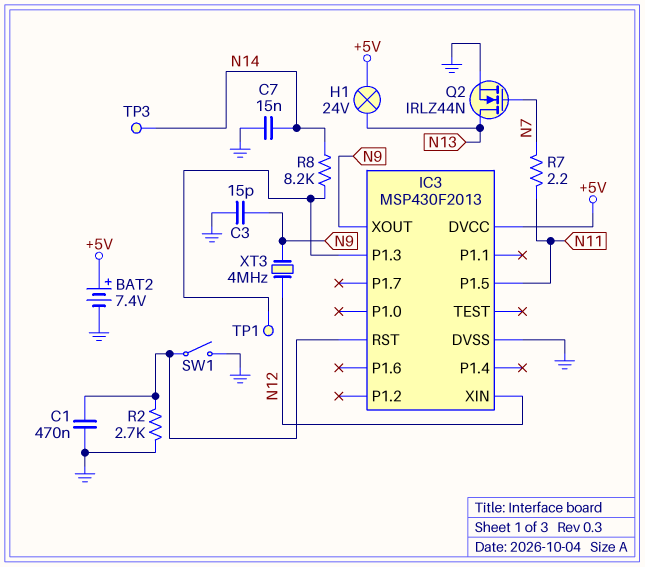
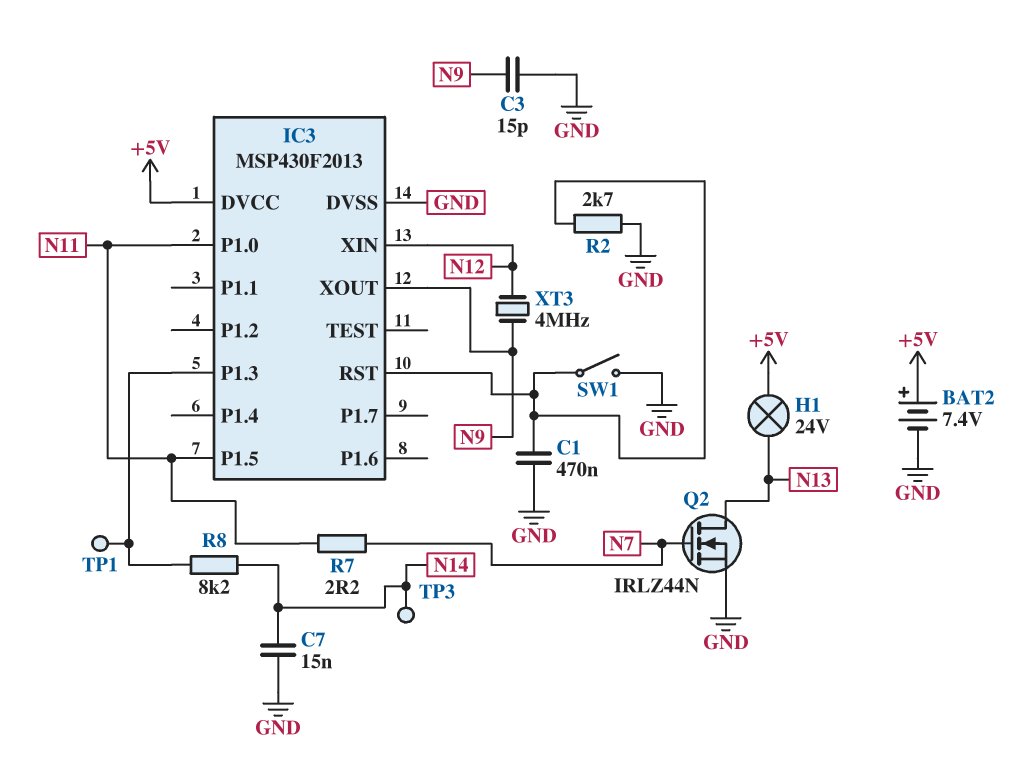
IC3 pin P1.0: none -> N11

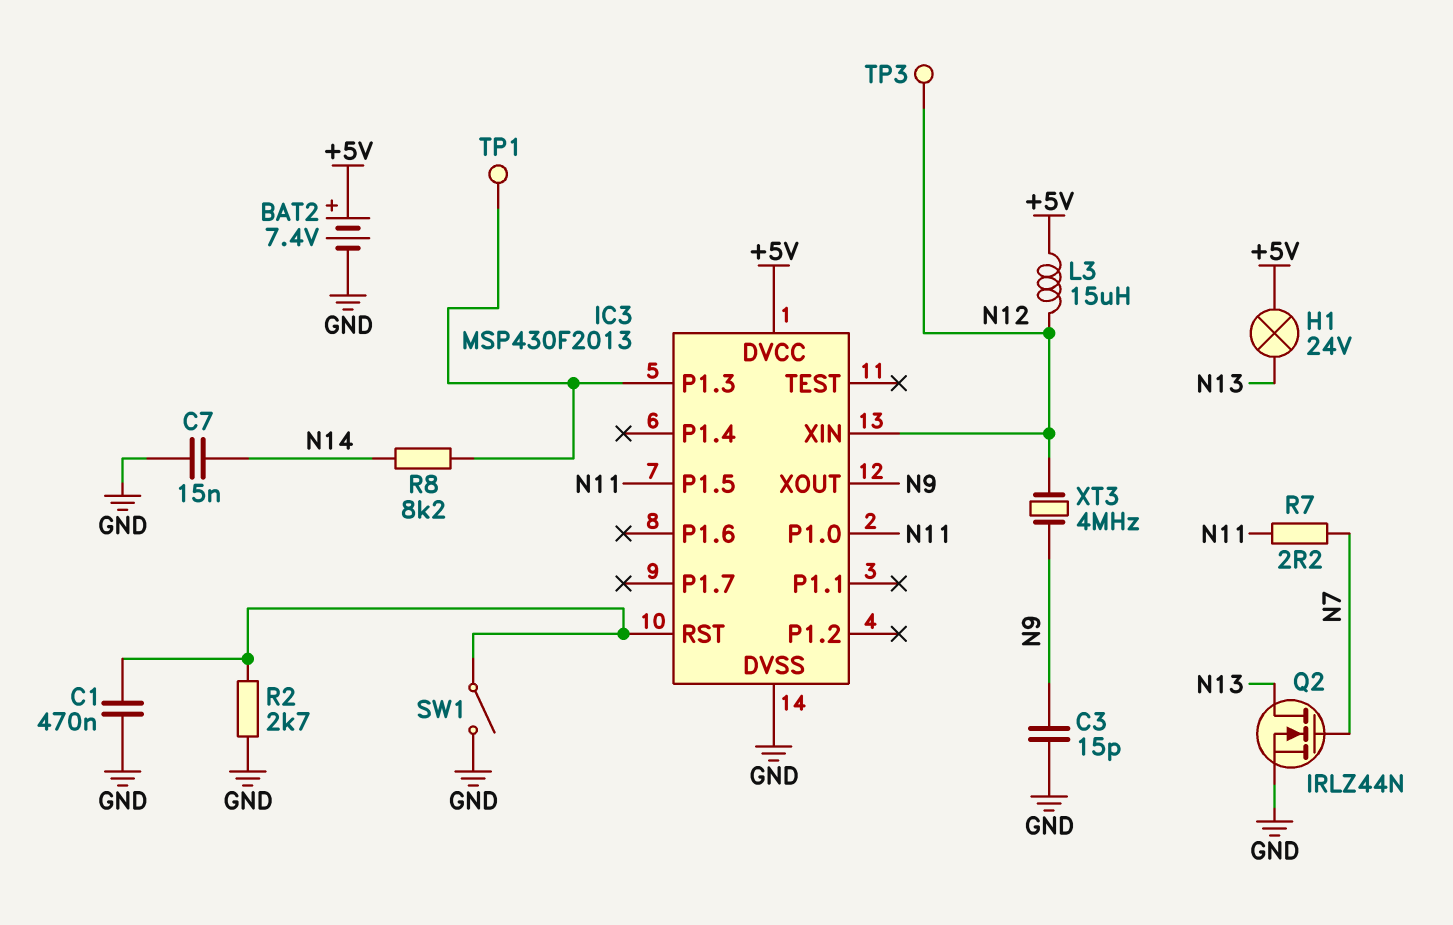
L3: none -> 15uH (+5V, N12)
TP3: test point (N14) -> test point (N12)

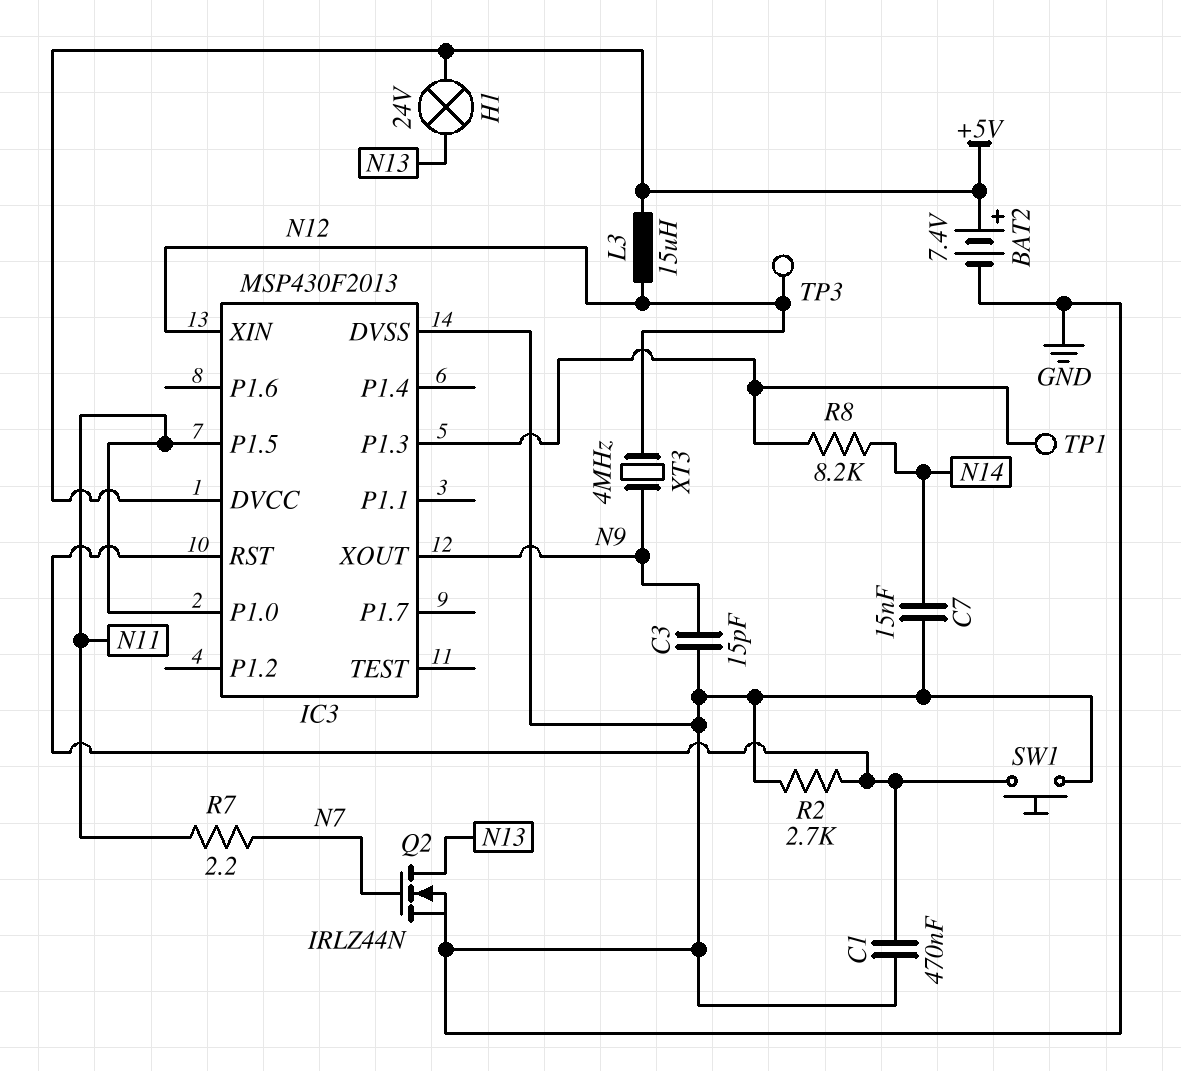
SW1: switch (GND, IC3/RST) -> button (GND, IC3/RST)

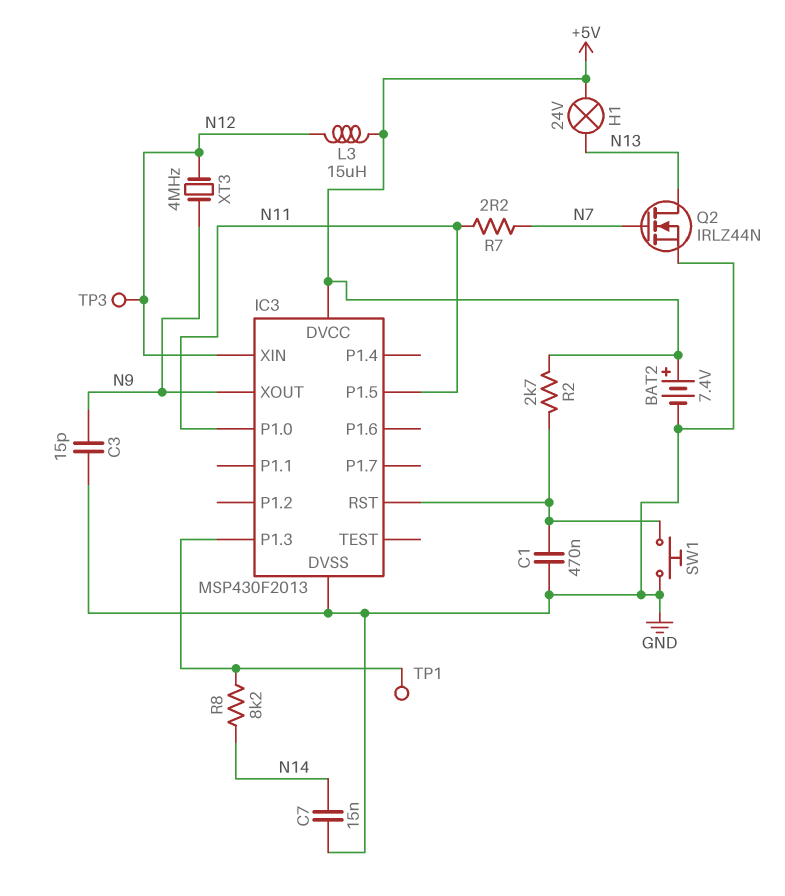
R2: 2.7k (GND, IC3/RST) -> 2.7k (+5V, IC3/RST)

